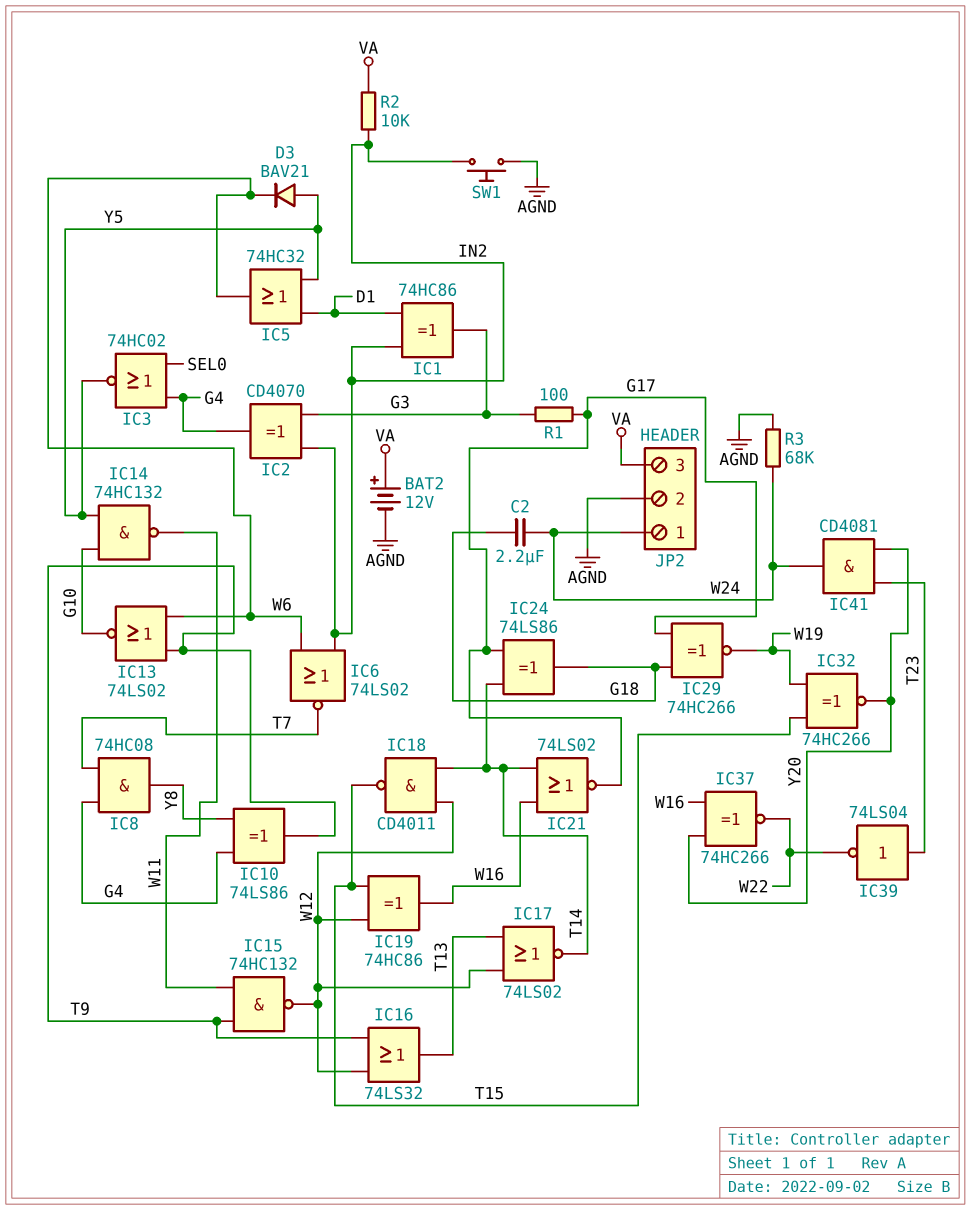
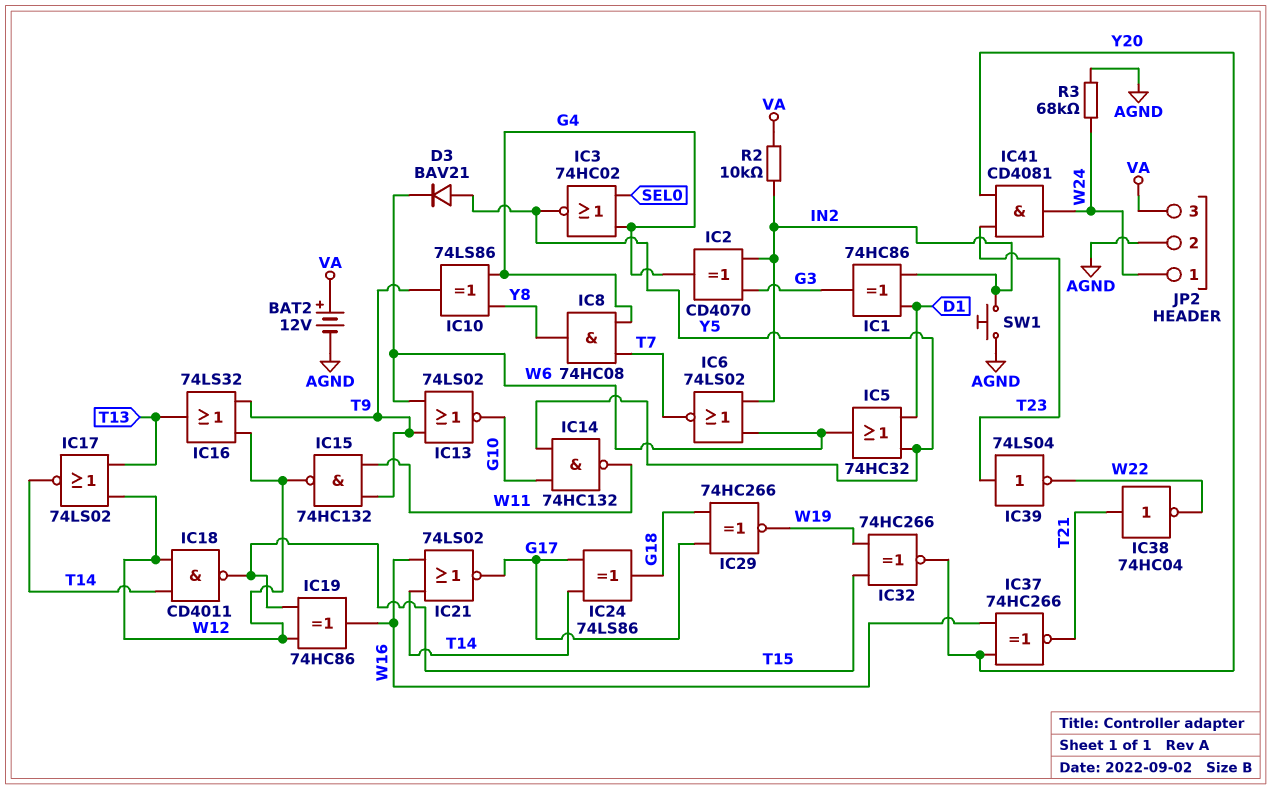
C2: 2.2uF (G18, W24) -> none
IC37: XNOR 74HC266 (in W16, in Y20, out W22) -> XNOR 74HC266 (in W16, in Y20, out T21)
IC38: none -> NOT 74HC04 (in T21, out W22)
R1: 100 (G3, G17) -> none

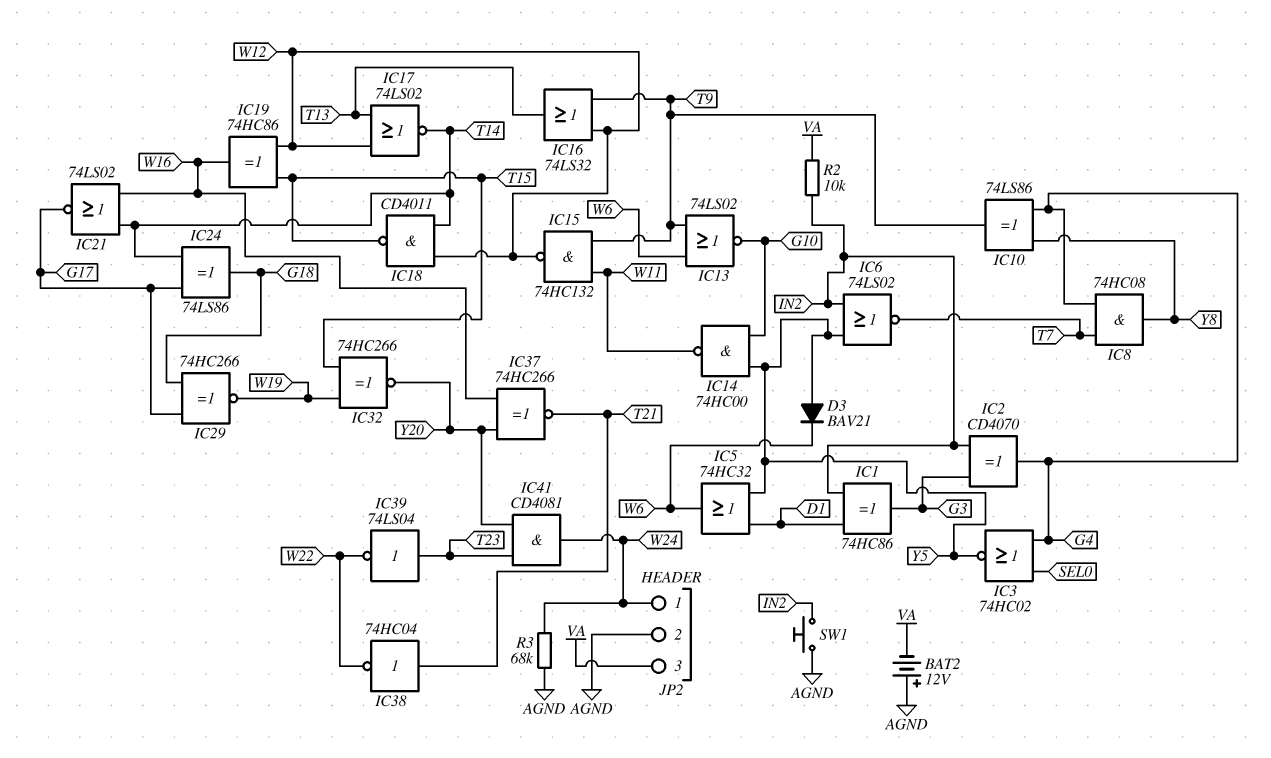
BAT2: 12V (plus VA, minus AGND) -> 12V (plus AGND, minus VA)
IC6: NOR 74LS02 (in IN2, in W6, out T7) -> NOR 74LS02 (in IN2, in Y5, out T7)
IC14: NAND 74HC132 (in G10, in Y5, out W11) -> NAND 74HC00 (in G10, in Y5, out W11)

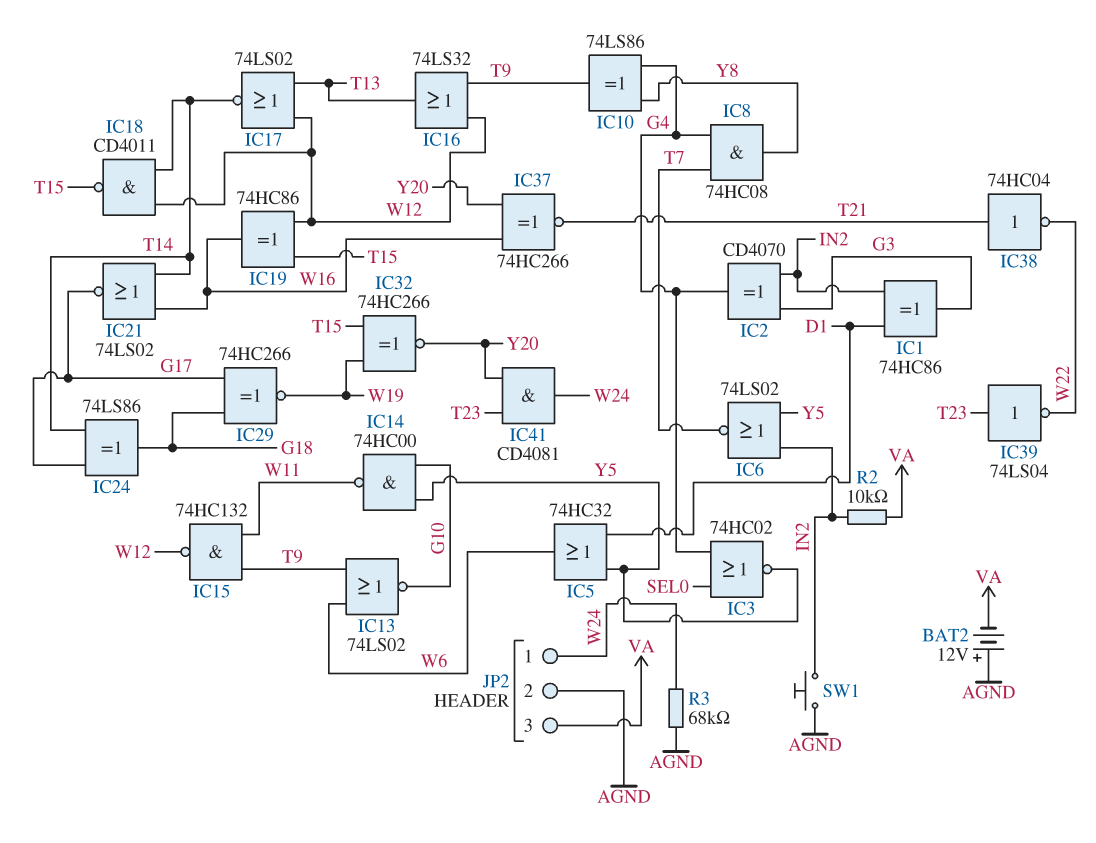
D3: diode BAV21 (A Y5, K W6) -> none

